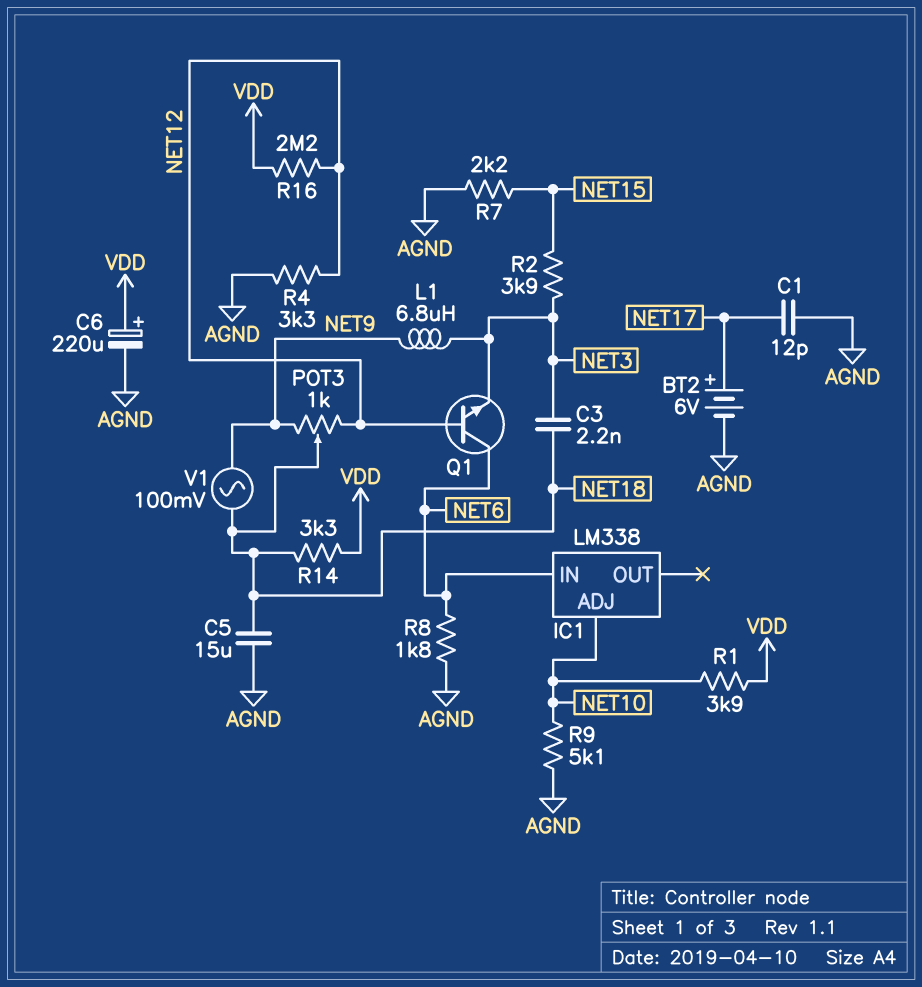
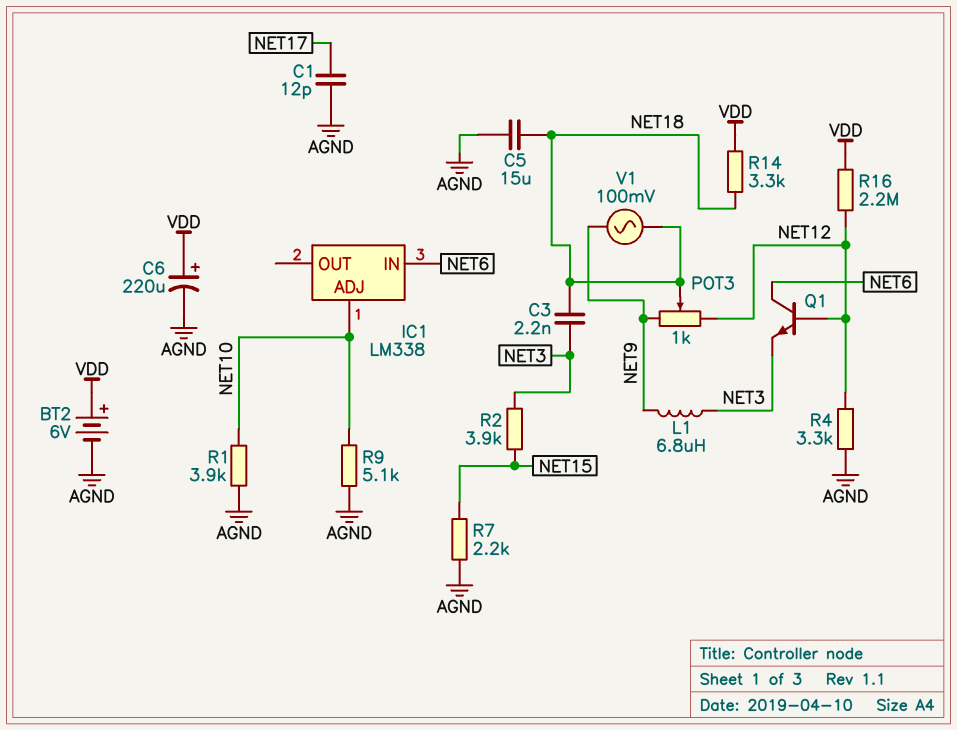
BT2: 6V (plus NET17, minus AGND) -> 6V (plus VDD, minus AGND)
R1: 3.9k (NET10, VDD) -> 3.9k (AGND, NET10)
R8: 1.8k (AGND, NET6) -> none

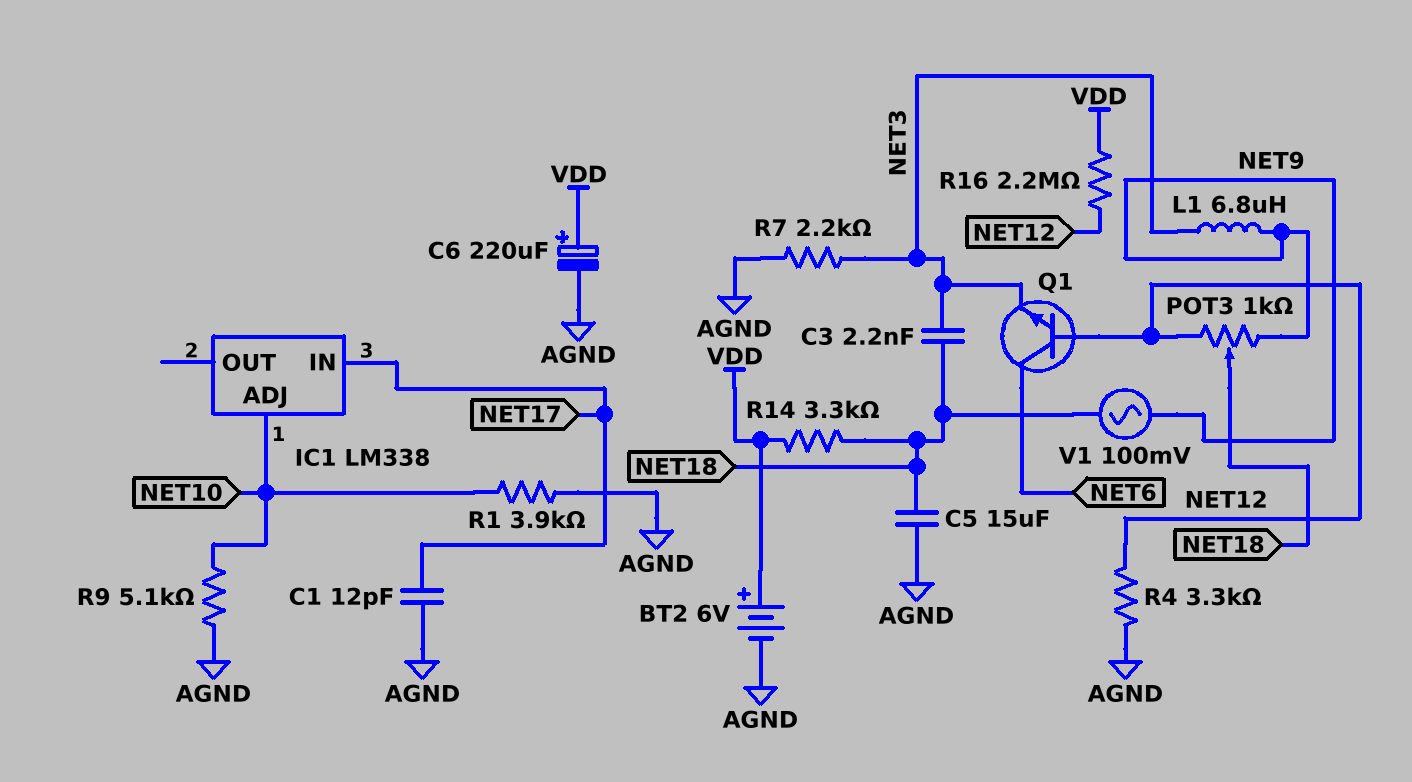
IC1 pin IN: NET6 -> NET17
R2: 3.9k (NET3, NET15) -> none
R7: 2.2k (AGND, NET15) -> 2.2k (AGND, NET3)

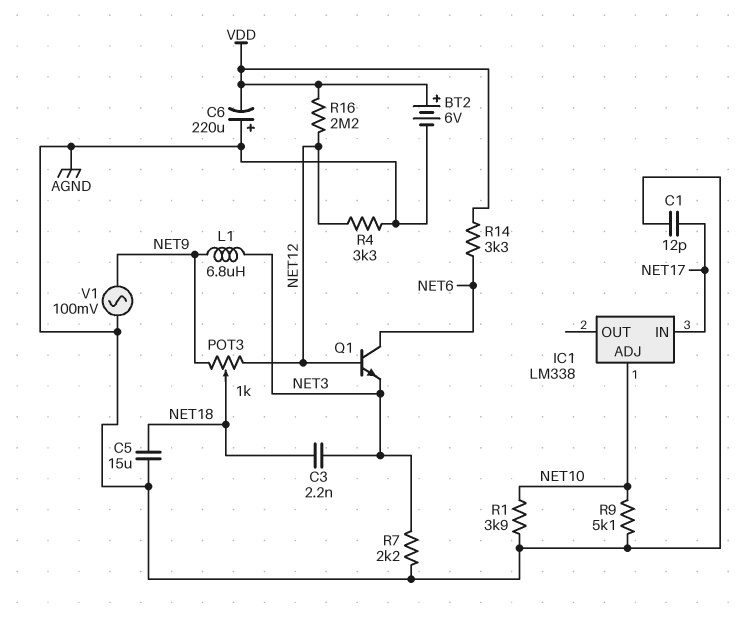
C6: 220uF (plus VDD, minus AGND) -> 220uF (plus AGND, minus VDD)
R14: 3.3k (NET18, VDD) -> 3.3k (NET6, VDD)
V1: AC 100mV (NET9, NET18) -> AC 100mV (AGND, NET9)

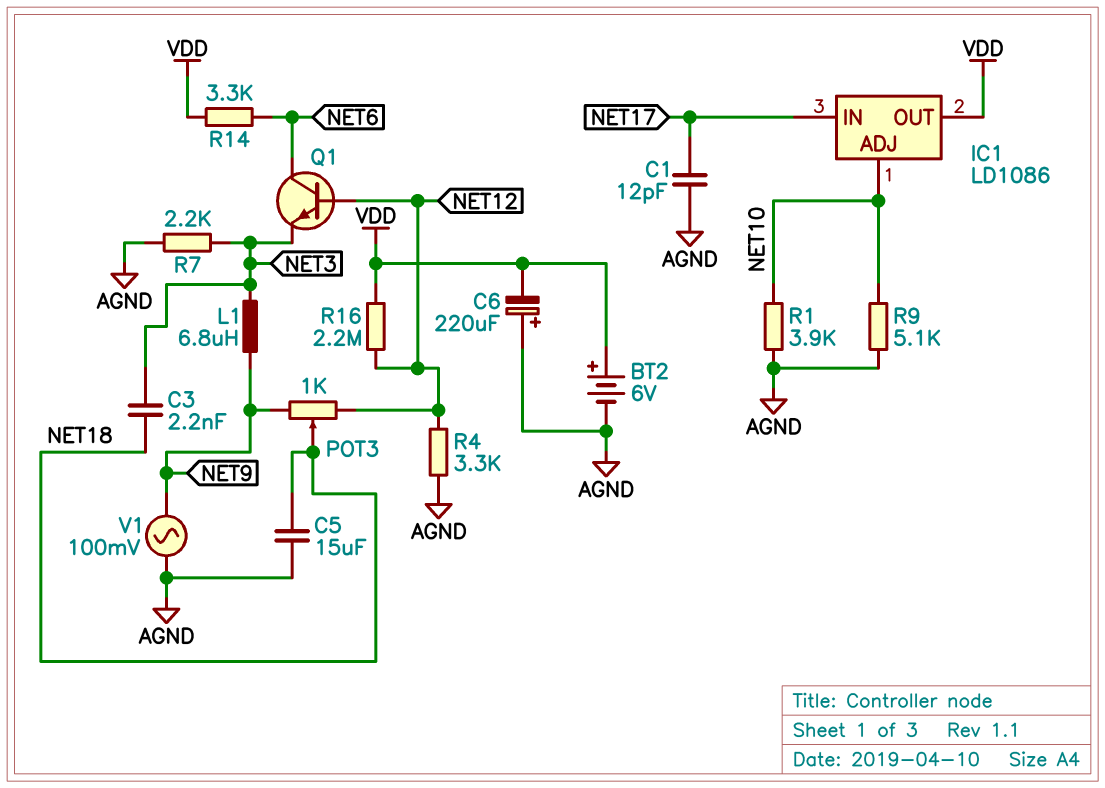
IC1: LM338 -> LD1086
IC1 pin OUT: none -> VDD

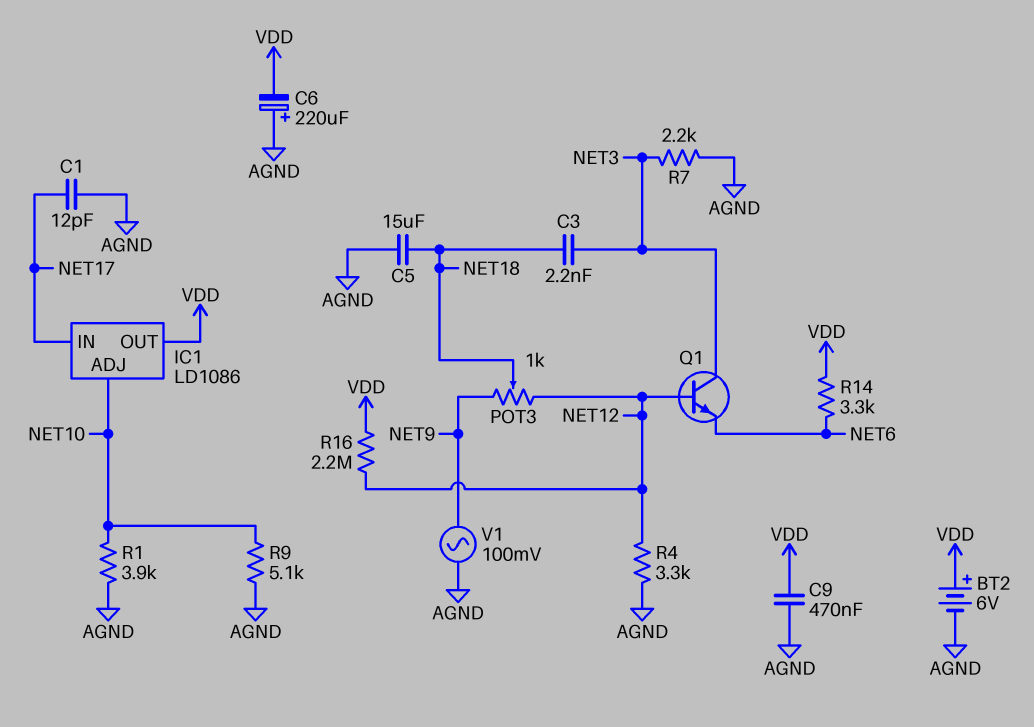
C9: none -> 470nF (AGND, VDD)
L1: 6.8uH (NET3, NET9) -> none
Q1: NPN (B NET12, C NET6, E NET3) -> NPN (B NET12, C NET3, E NET6)

